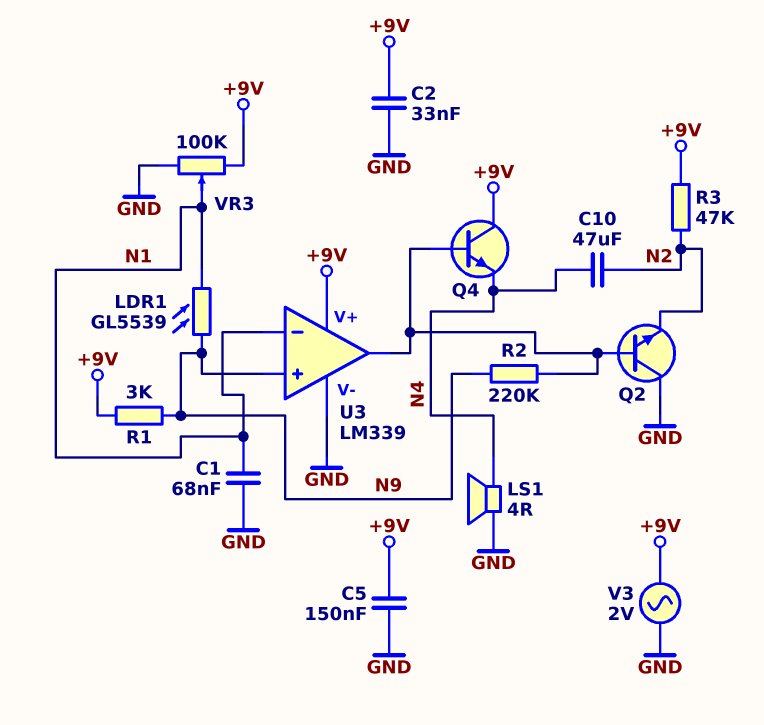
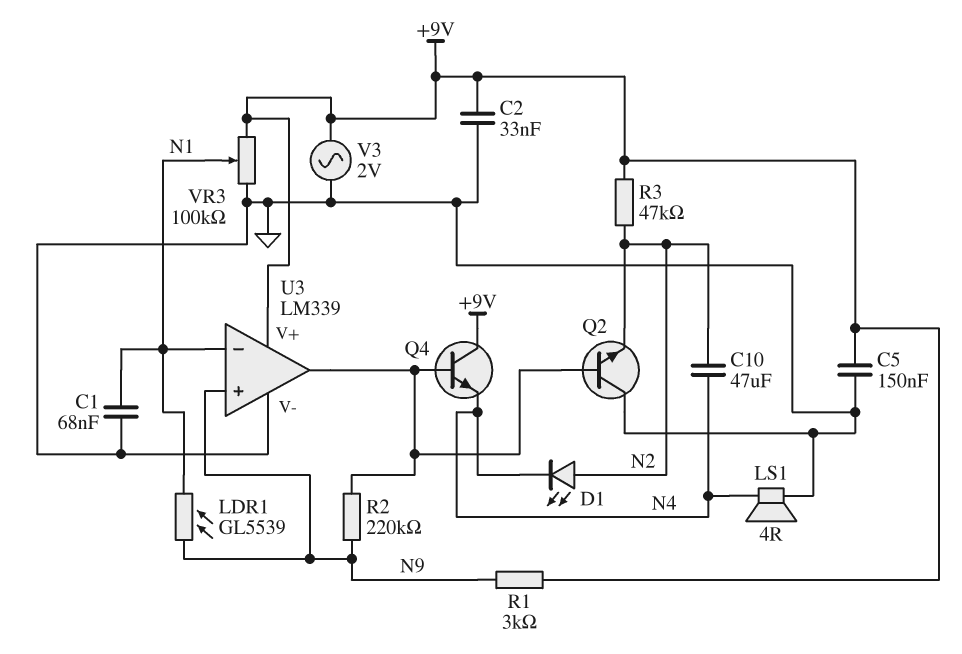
D1: none -> LED (A N2, K N4)

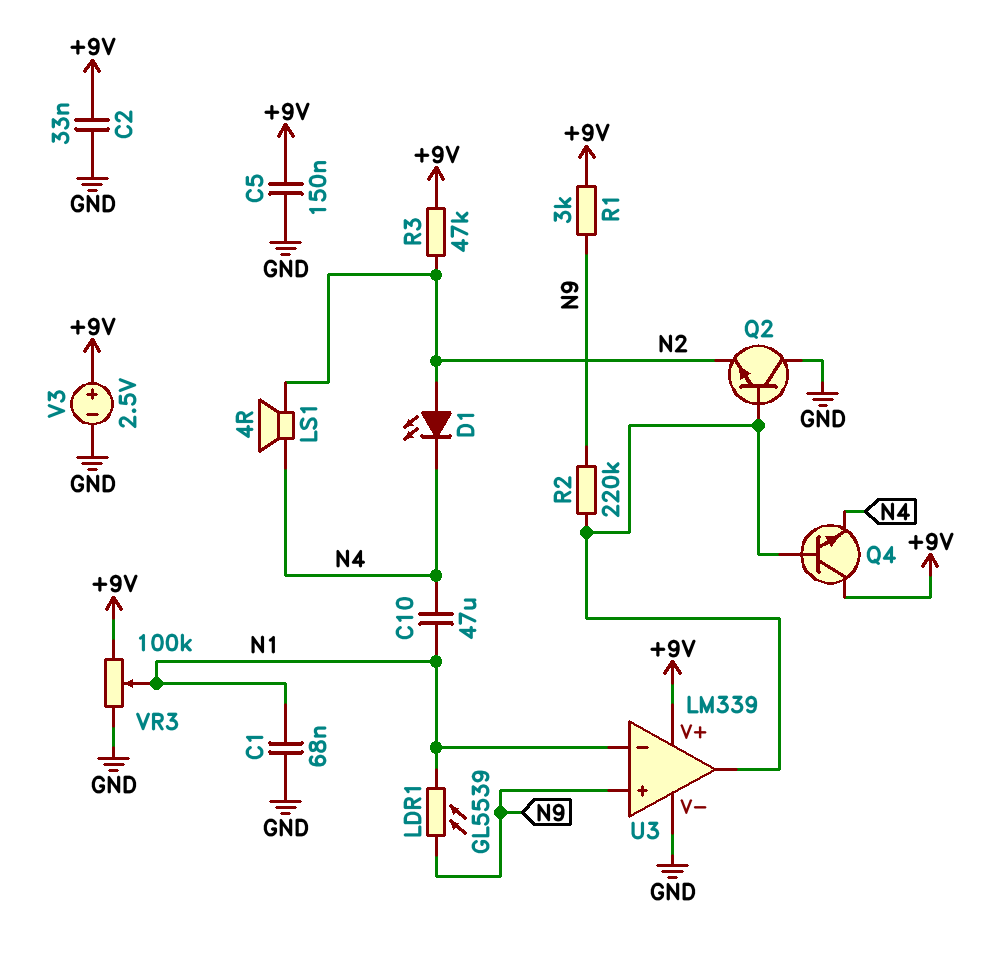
C10: 47uF (N2, N4) -> 47uF (N1, N4)
LS1: speaker 4R (GND, N4) -> speaker 4R (N2, N4)
V3: AC 2V (+9V, GND) -> 2.5V (plus +9V, minus GND)

